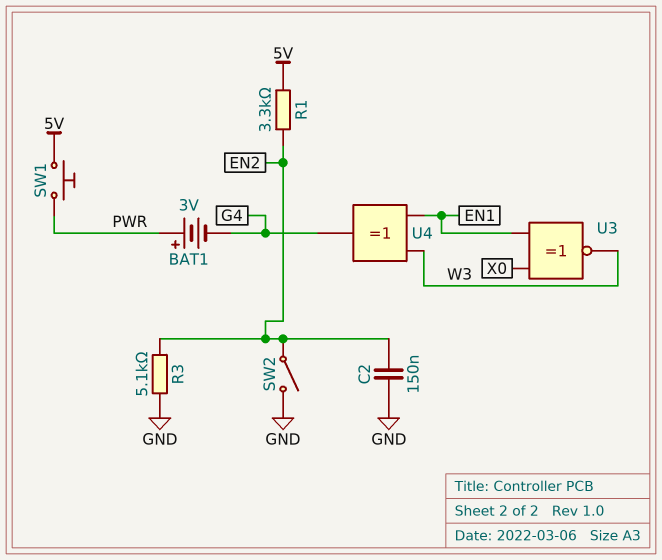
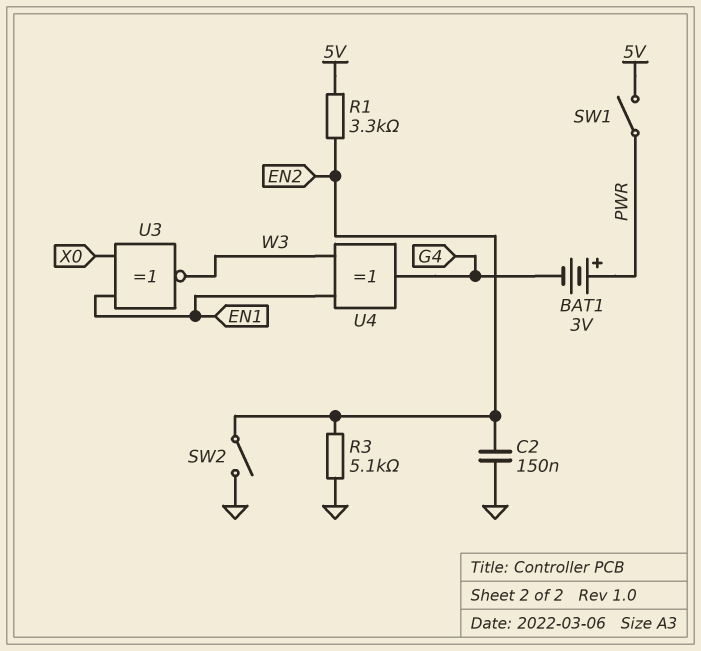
SW1: button (5V, PWR) -> switch (5V, PWR)

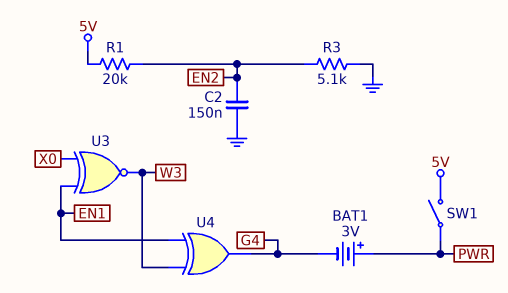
R1: 3.3k (5V, EN2) -> 20k (5V, EN2)
SW2: switch (EN2, GND) -> none

